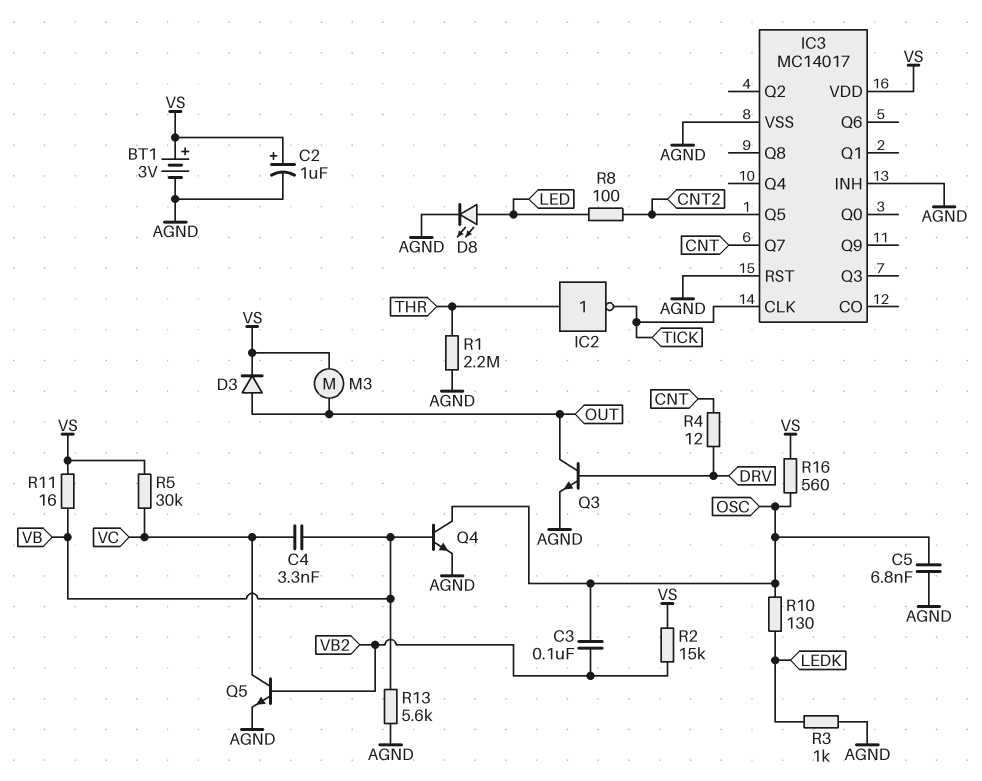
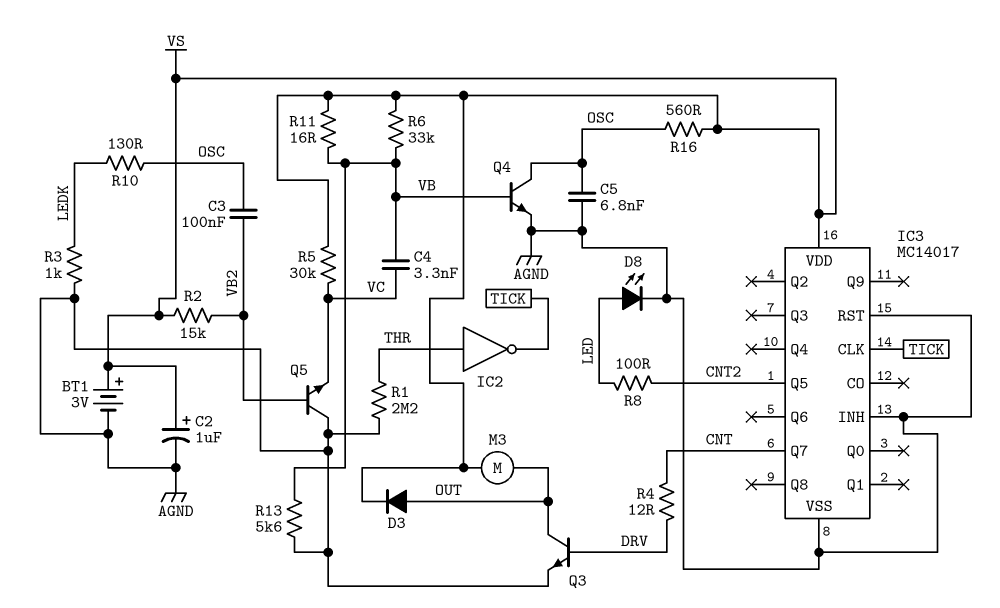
Q5: NPN (B VB2, C VC, E AGND) -> NPN (B VB2, C AGND, E VC)
R6: none -> 33k (VB, VS)

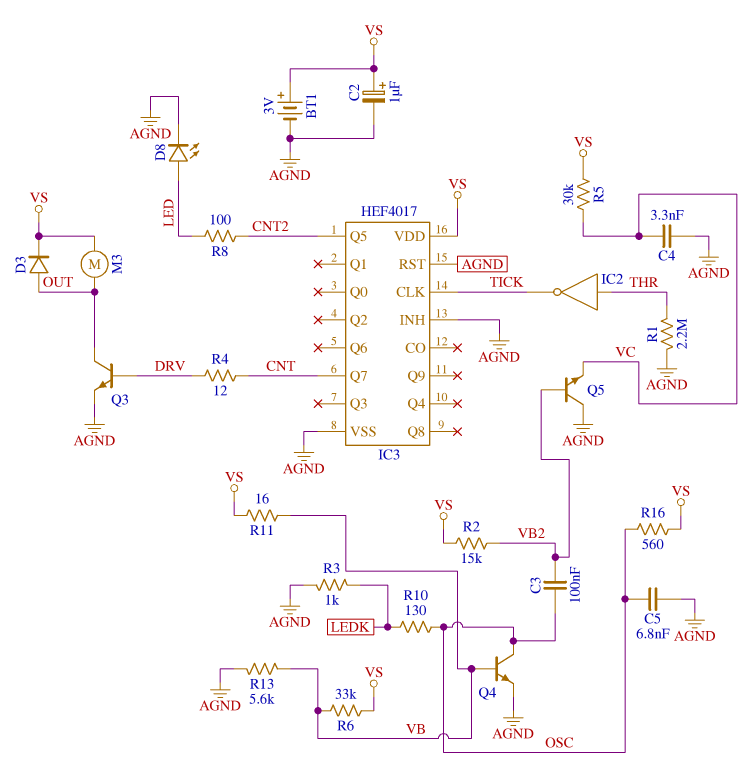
C4: 3.3nF (VB, VC) -> 3.3nF (AGND, VC)
IC3: MC14017 -> HEF4017

